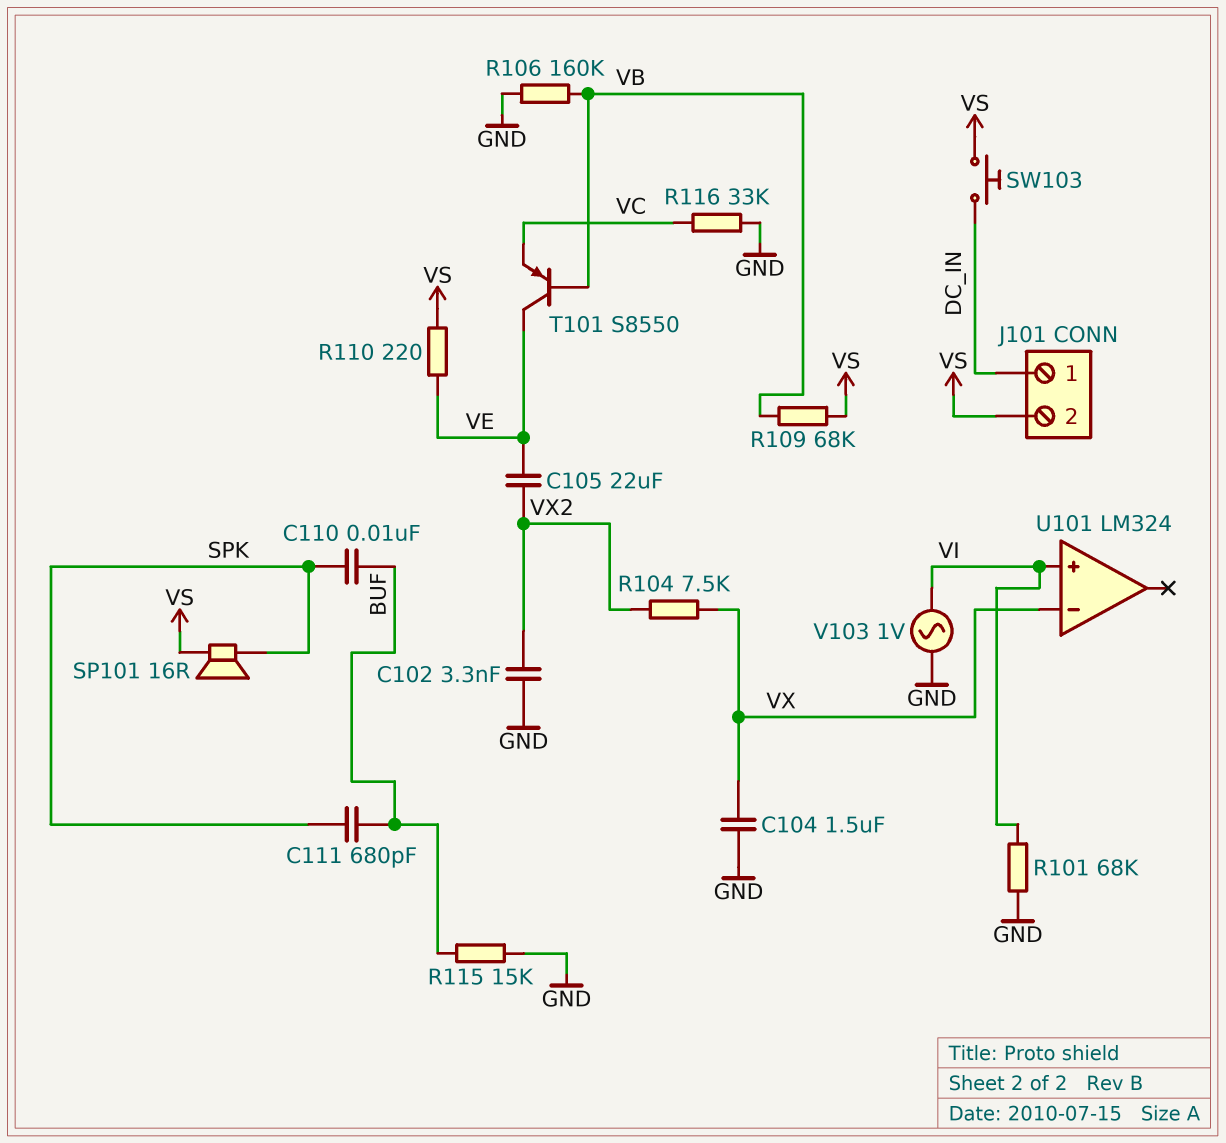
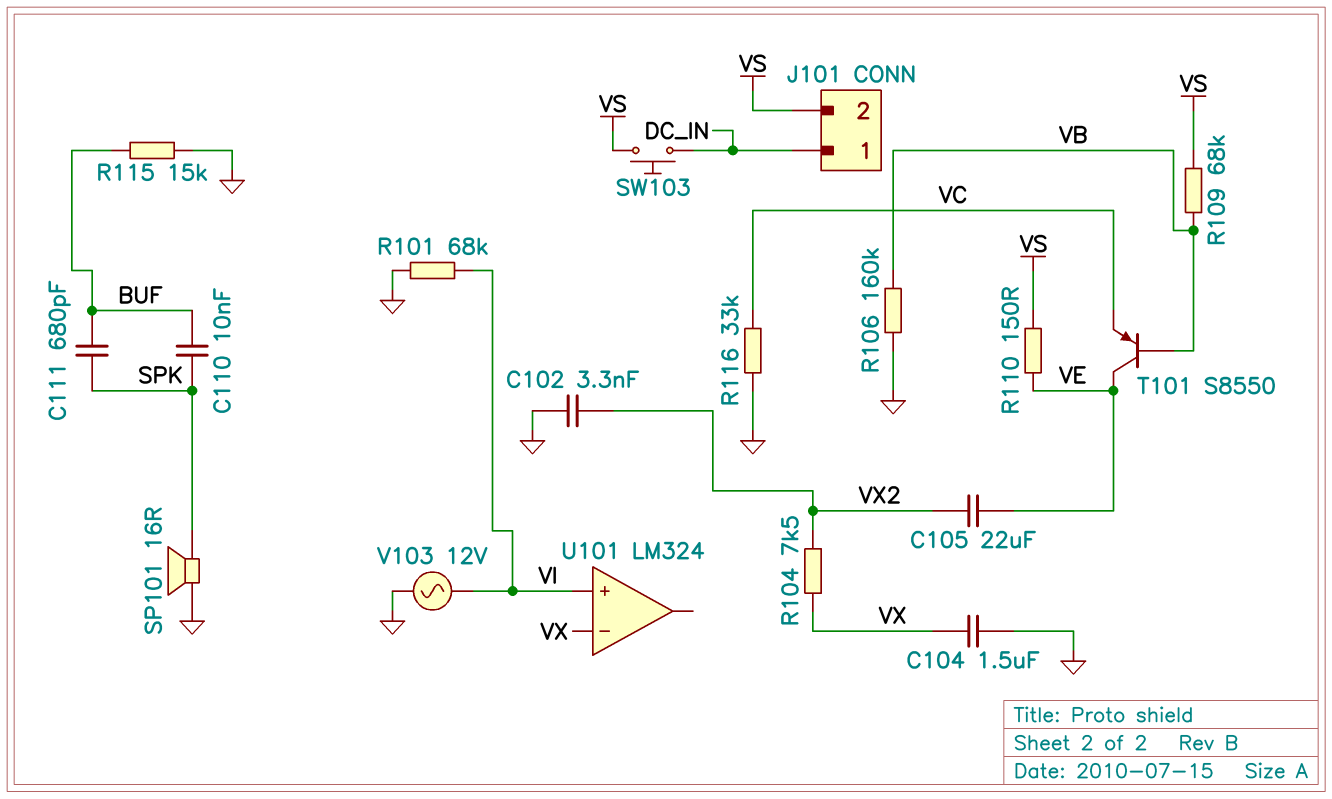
R110: 220 (VE, VS) -> 150 (VE, VS)
SP101: speaker 16R (SPK, VS) -> speaker 16R (GND, SPK)
V103: AC 1V (GND, VI) -> AC 12V (GND, VI)

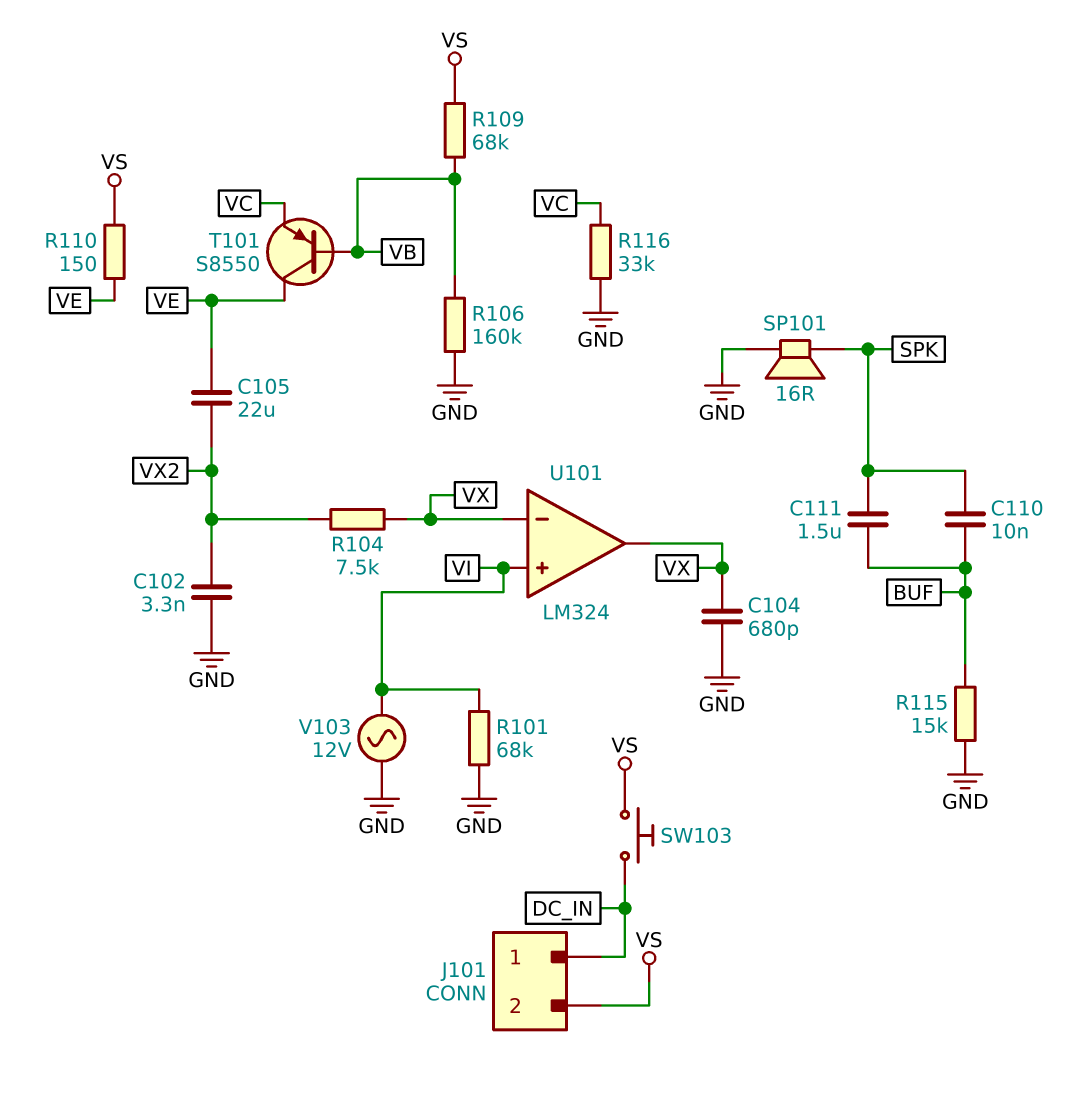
C104: 1.5uF (GND, VX) -> 680pF (GND, VX)
C111: 680pF (BUF, SPK) -> 1.5uF (BUF, SPK)
U101 pin out: none -> VX

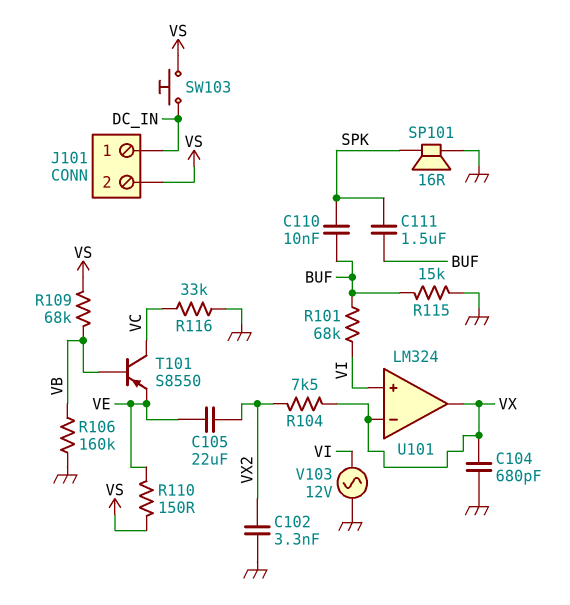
R101: 68k (GND, VI) -> 68k (BUF, VI)
T101: PNP S8550 (B VB, C VE, E VC) -> PNP S8550 (B VB, C VC, E VE)

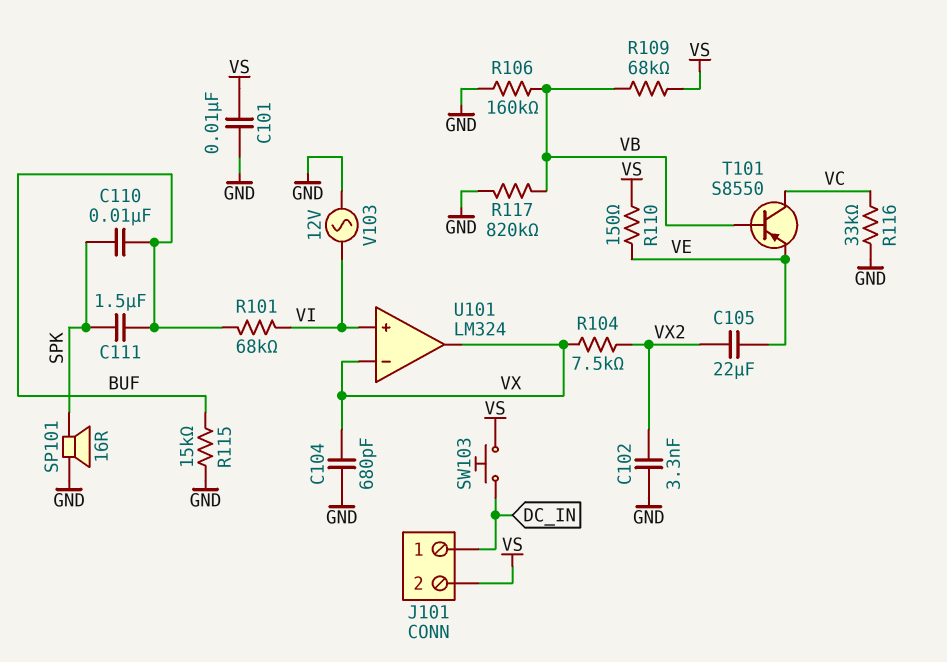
C101: none -> 10nF (GND, VS)
R117: none -> 820k (GND, VB)

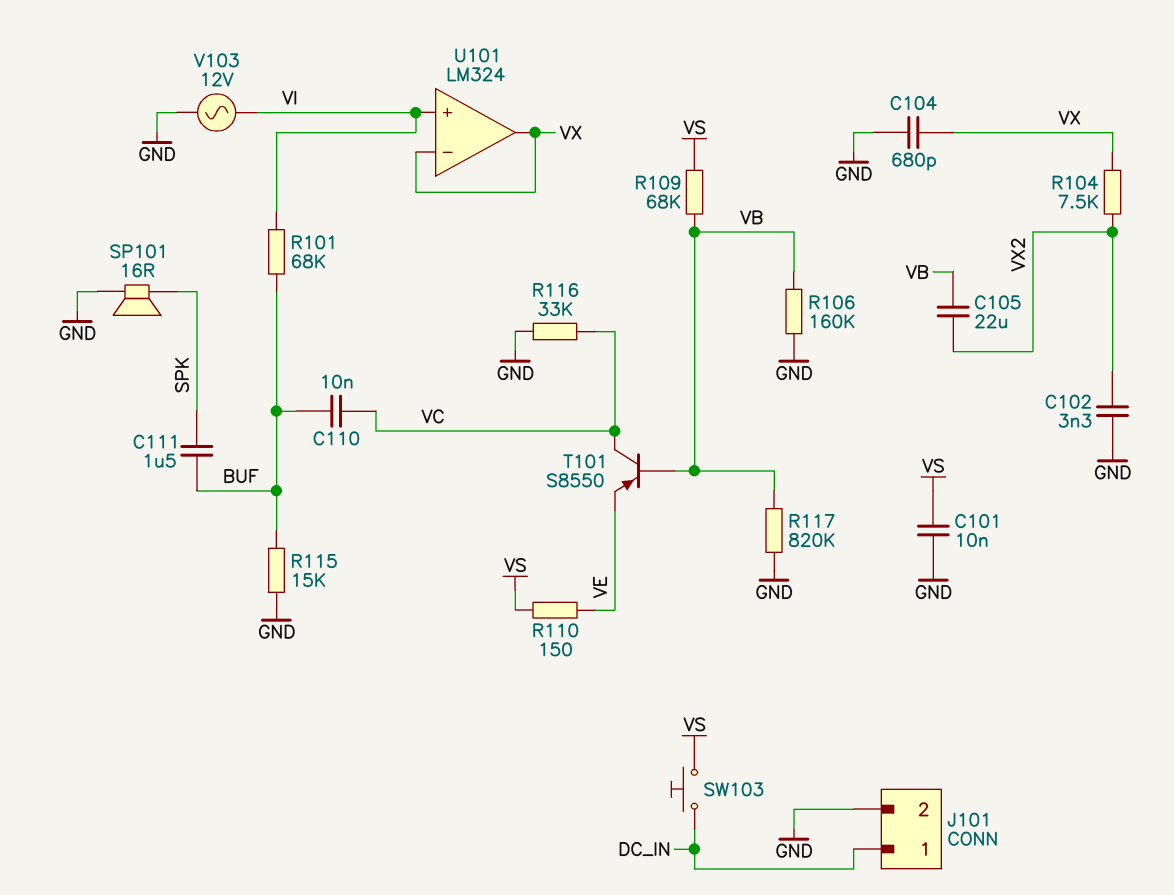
C105: 22uF (VE, VX2) -> 22uF (VB, VX2)
C110: 10nF (BUF, SPK) -> 10nF (BUF, VC)
J101 pin 2: VS -> GND

